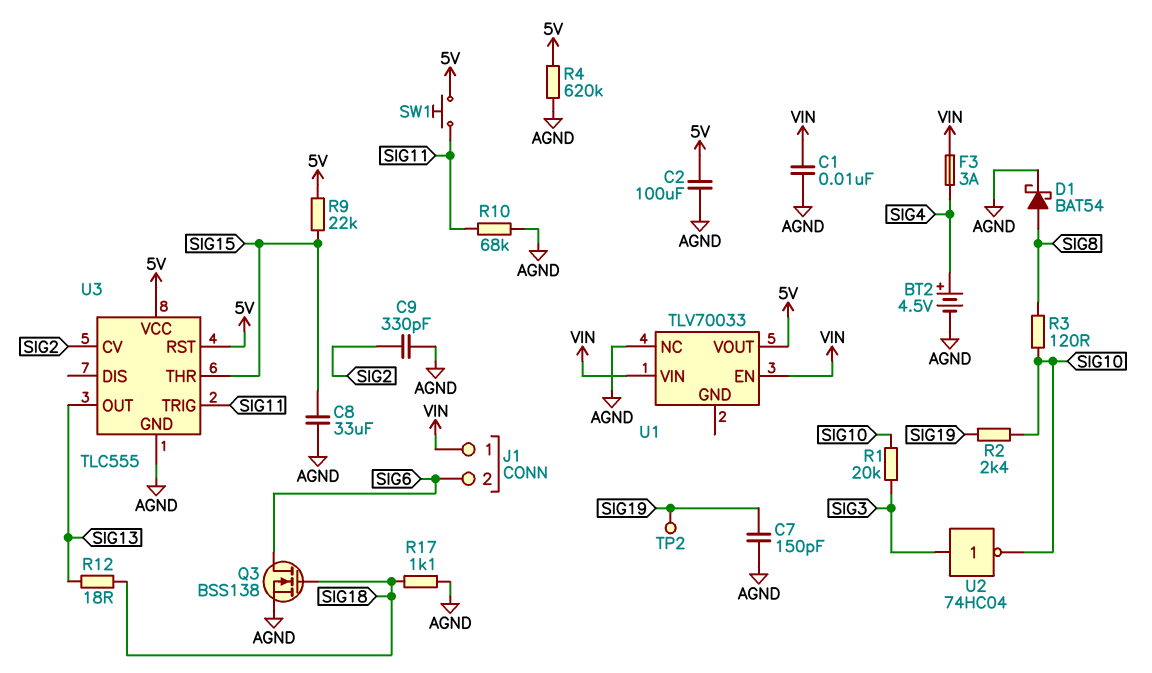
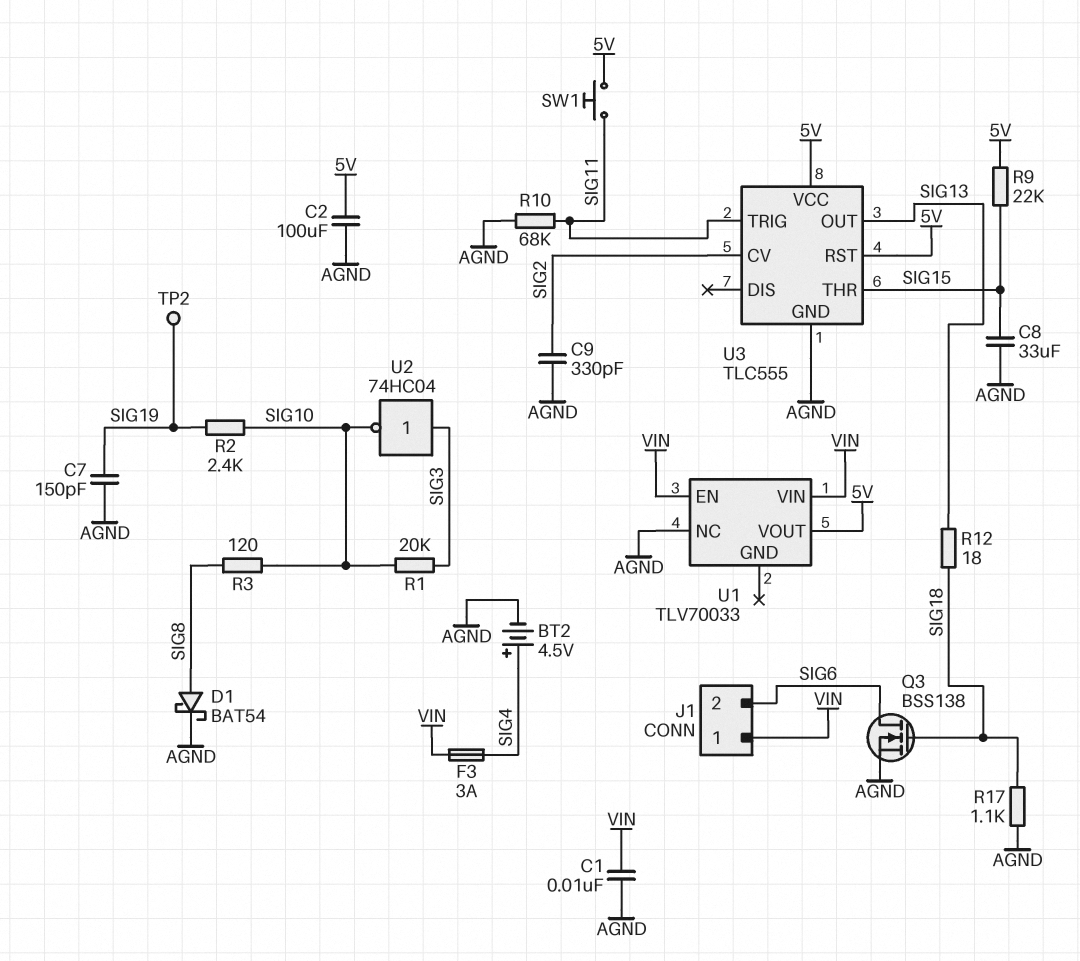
R4: 620k (5V, AGND) -> none

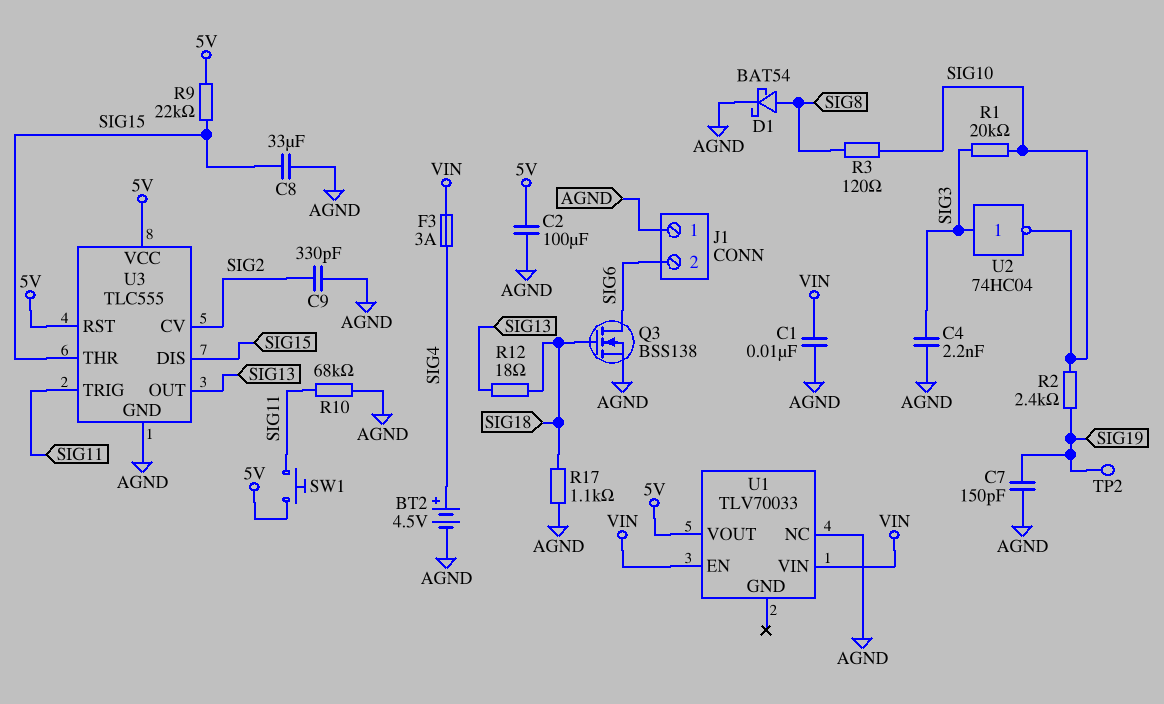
C4: none -> 2.2nF (AGND, SIG3)
J1 pin 1: VIN -> AGND
U3 pin DIS: none -> SIG15

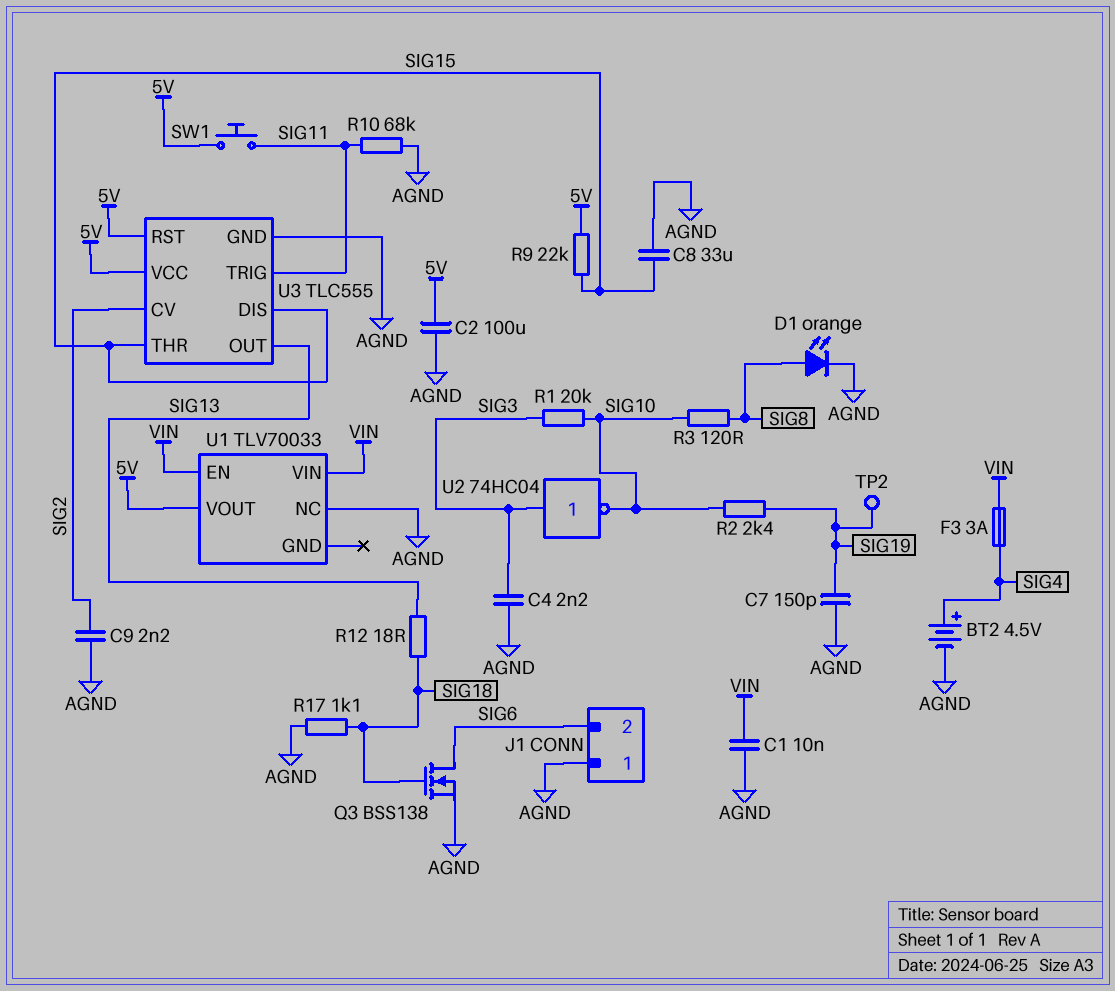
C9: 330pF (AGND, SIG2) -> 2.2nF (AGND, SIG2)
D1: schottky BAT54 (A SIG8, K AGND) -> LED orange (A SIG8, K AGND)

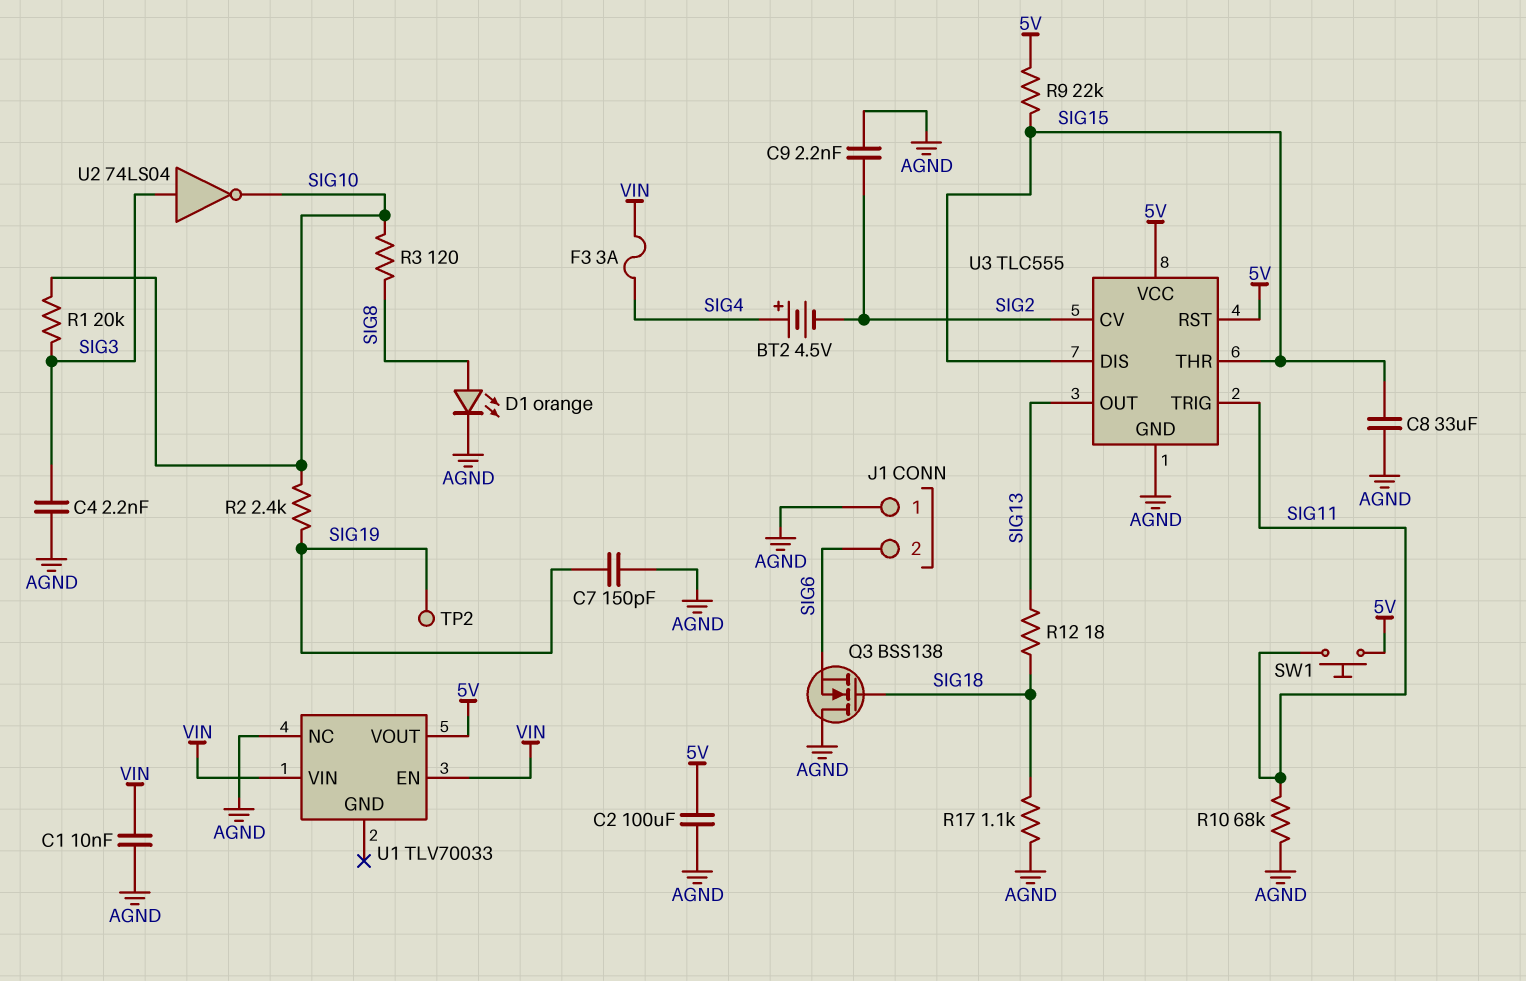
BT2: 4.5V (plus SIG4, minus AGND) -> 4.5V (plus SIG4, minus SIG2)
Q3: NMOS BSS138 (G SIG18, D SIG6, S AGND) -> NMOS BSS138 (G SIG18, D AGND, S SIG6)
U2: NOT 74HC04 (in SIG3, out SIG10) -> NOT 74LS04 (in SIG3, out SIG10)

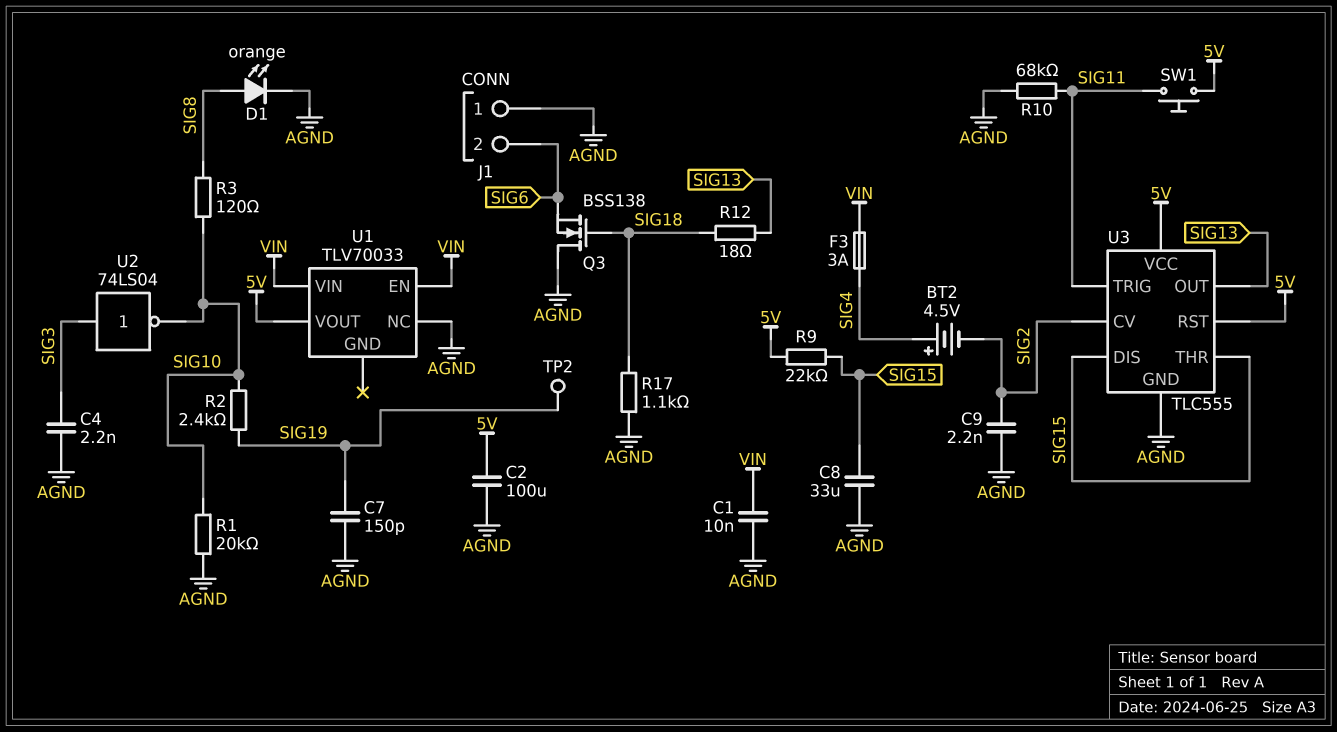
R1: 20k (SIG3, SIG10) -> 20k (AGND, SIG10)

